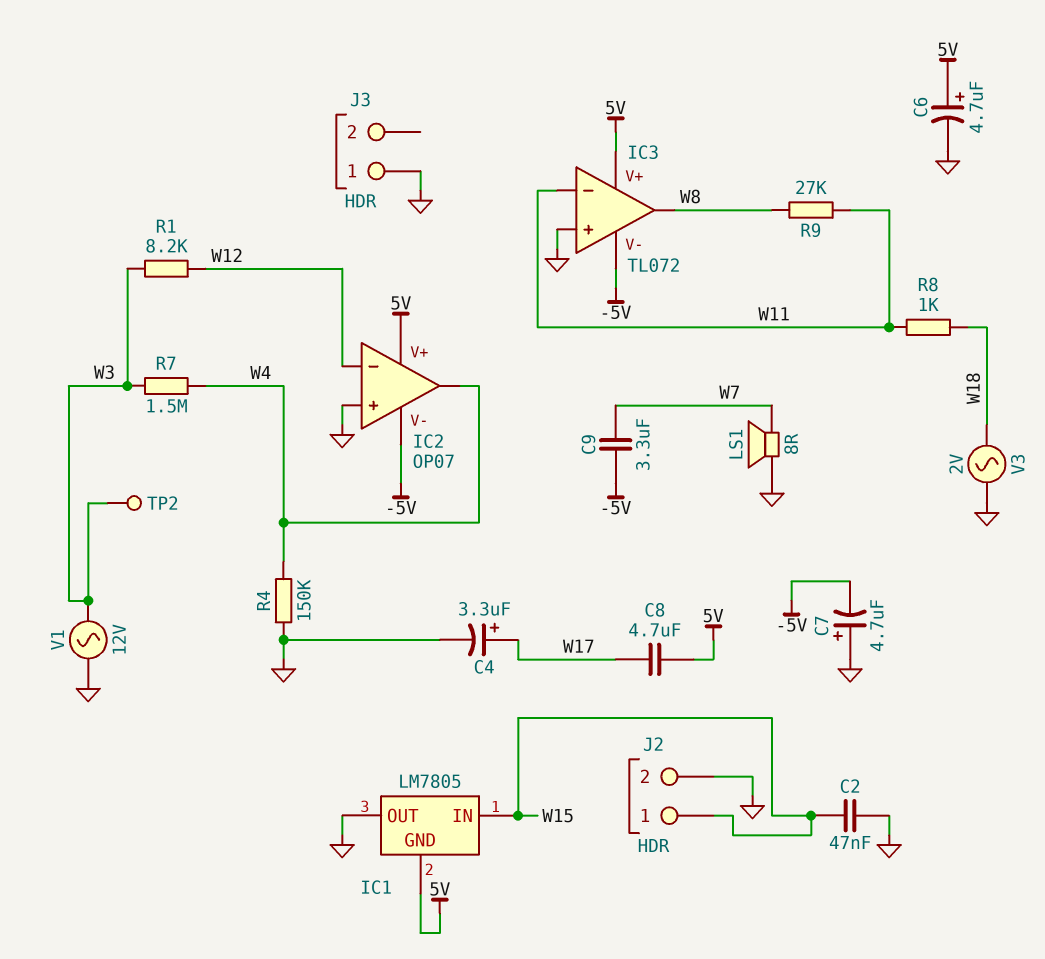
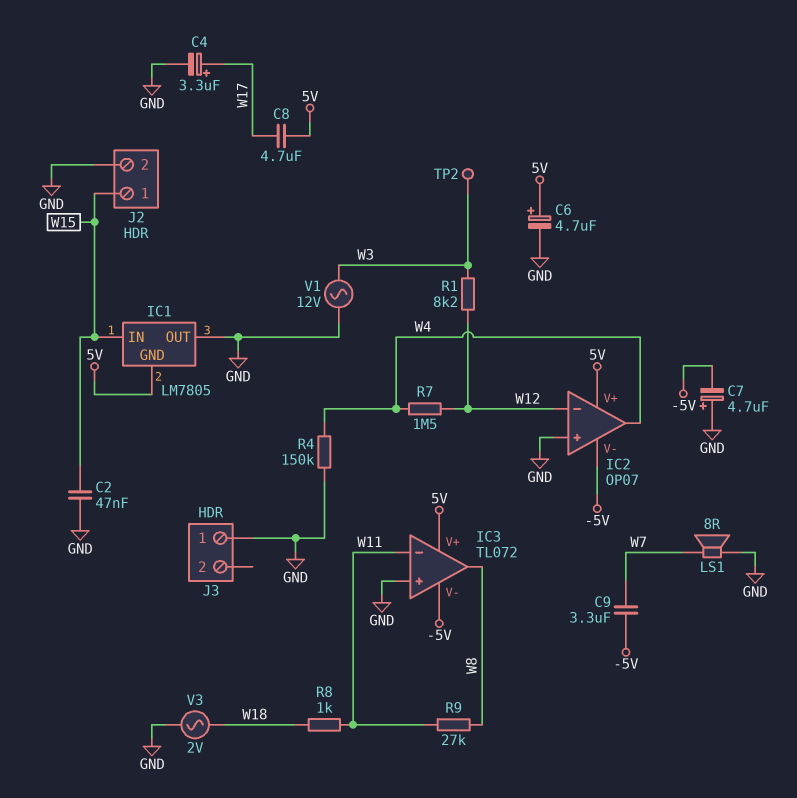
R7: 1.5M (W3, W4) -> 1.5M (W4, W12)

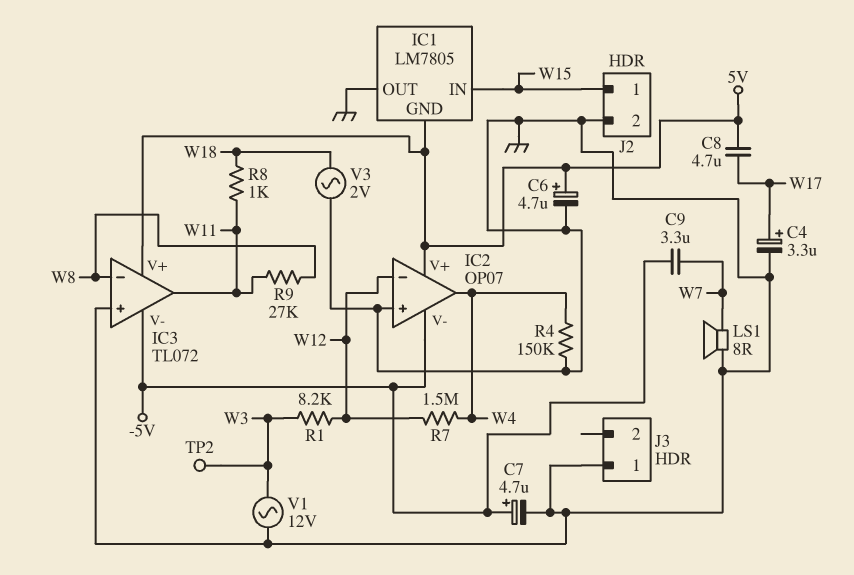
C2: 47nF (GND, W15) -> none
C7: 4.7uF (plus GND, minus -5V) -> 4.7uF (plus -5V, minus GND)
IC3 pin in-: W11 -> W8
IC3 pin out: W8 -> W11

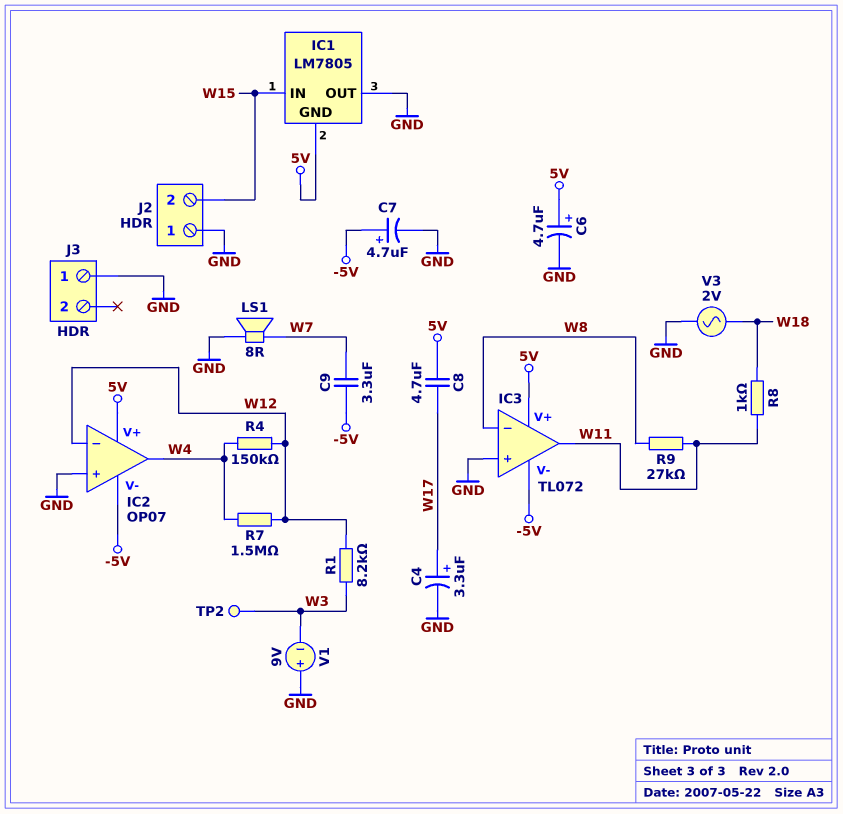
J2 pin 1: W15 -> GND
J2 pin 2: GND -> W15
R4: 150k (GND, W4) -> 150k (W4, W12)
V1: AC 12V (GND, W3) -> 9V (plus GND, minus W3)

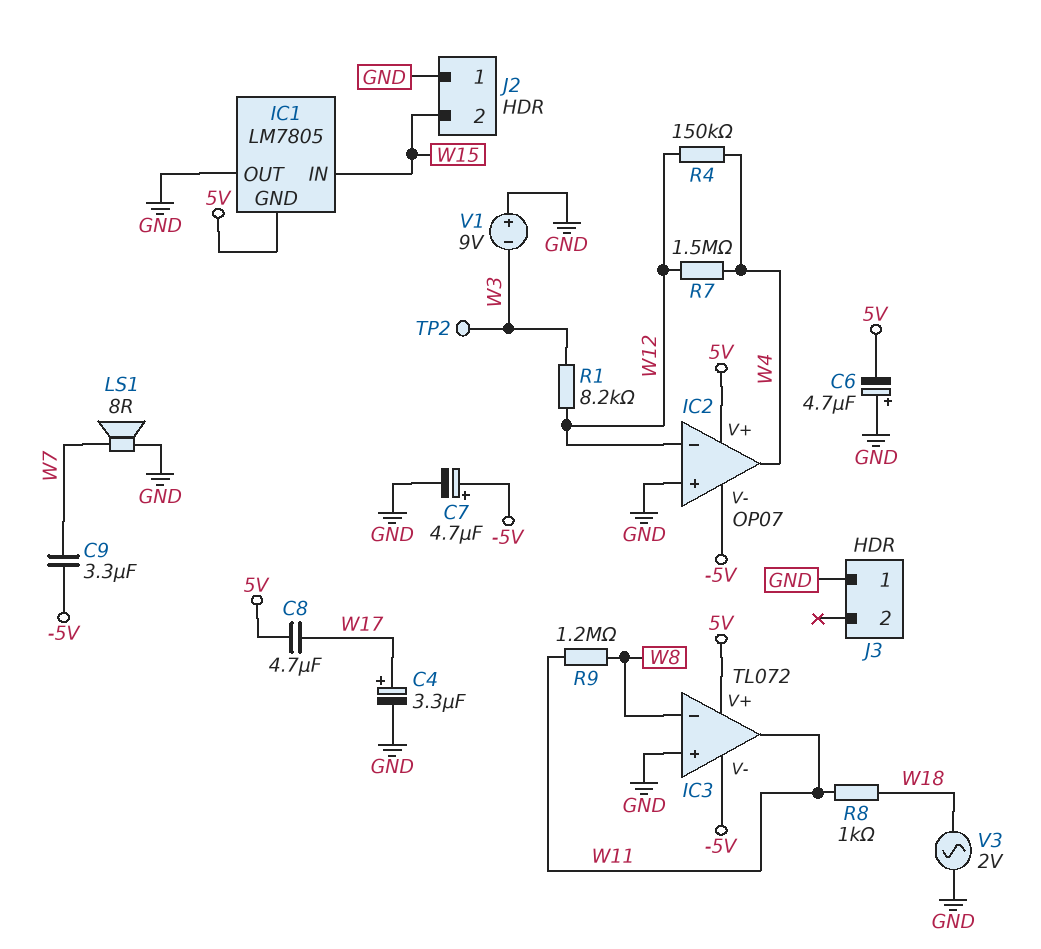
C6: 4.7uF (plus 5V, minus GND) -> 4.7uF (plus GND, minus 5V)
R9: 27k (W8, W11) -> 1.2M (W8, W11)

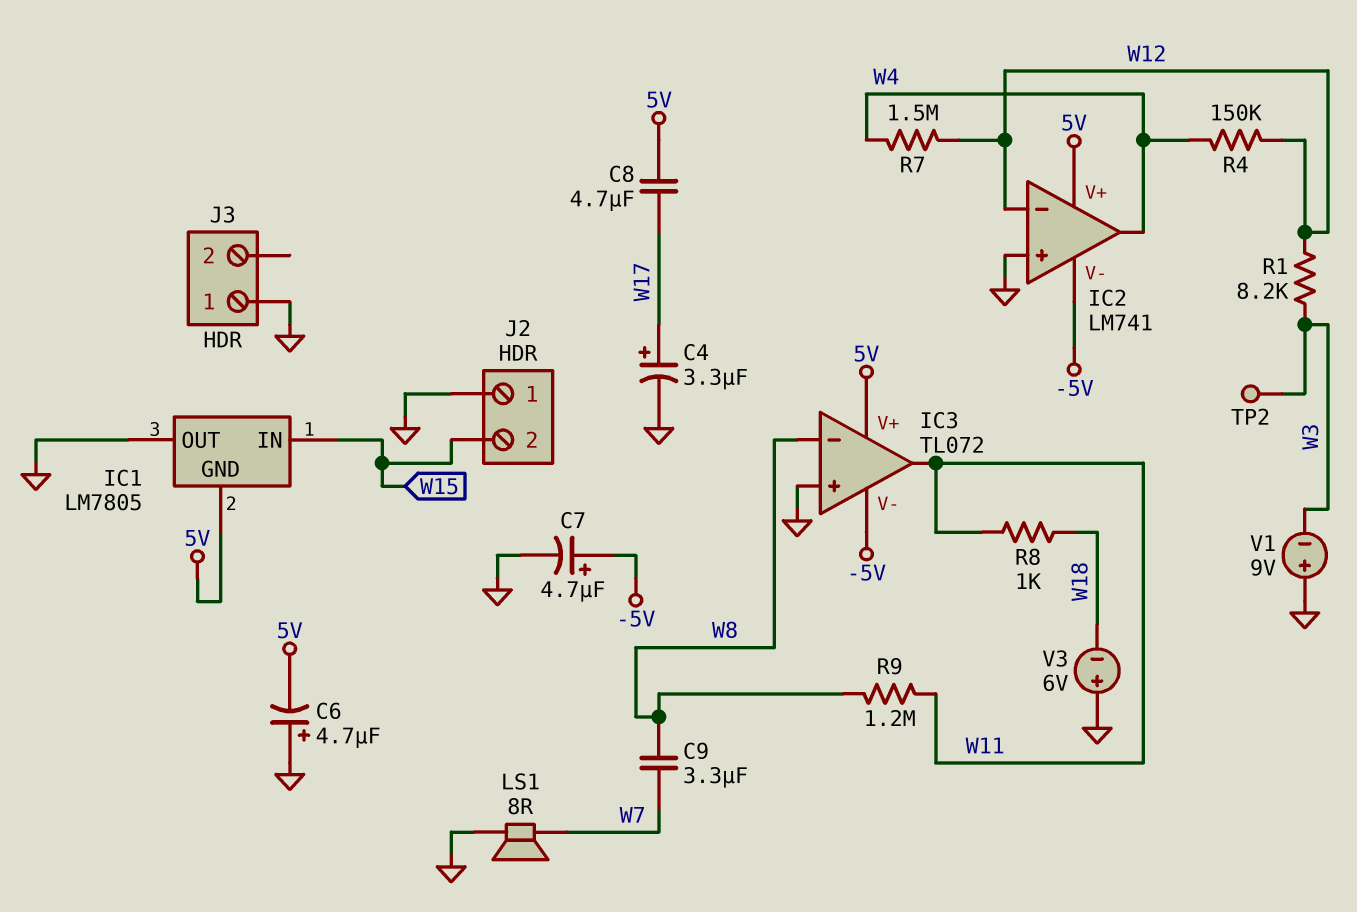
C9: 3.3uF (-5V, W7) -> 3.3uF (W7, W8)
IC2: OP07 -> LM741
V3: AC 2V (GND, W18) -> 6V (plus GND, minus W18)

